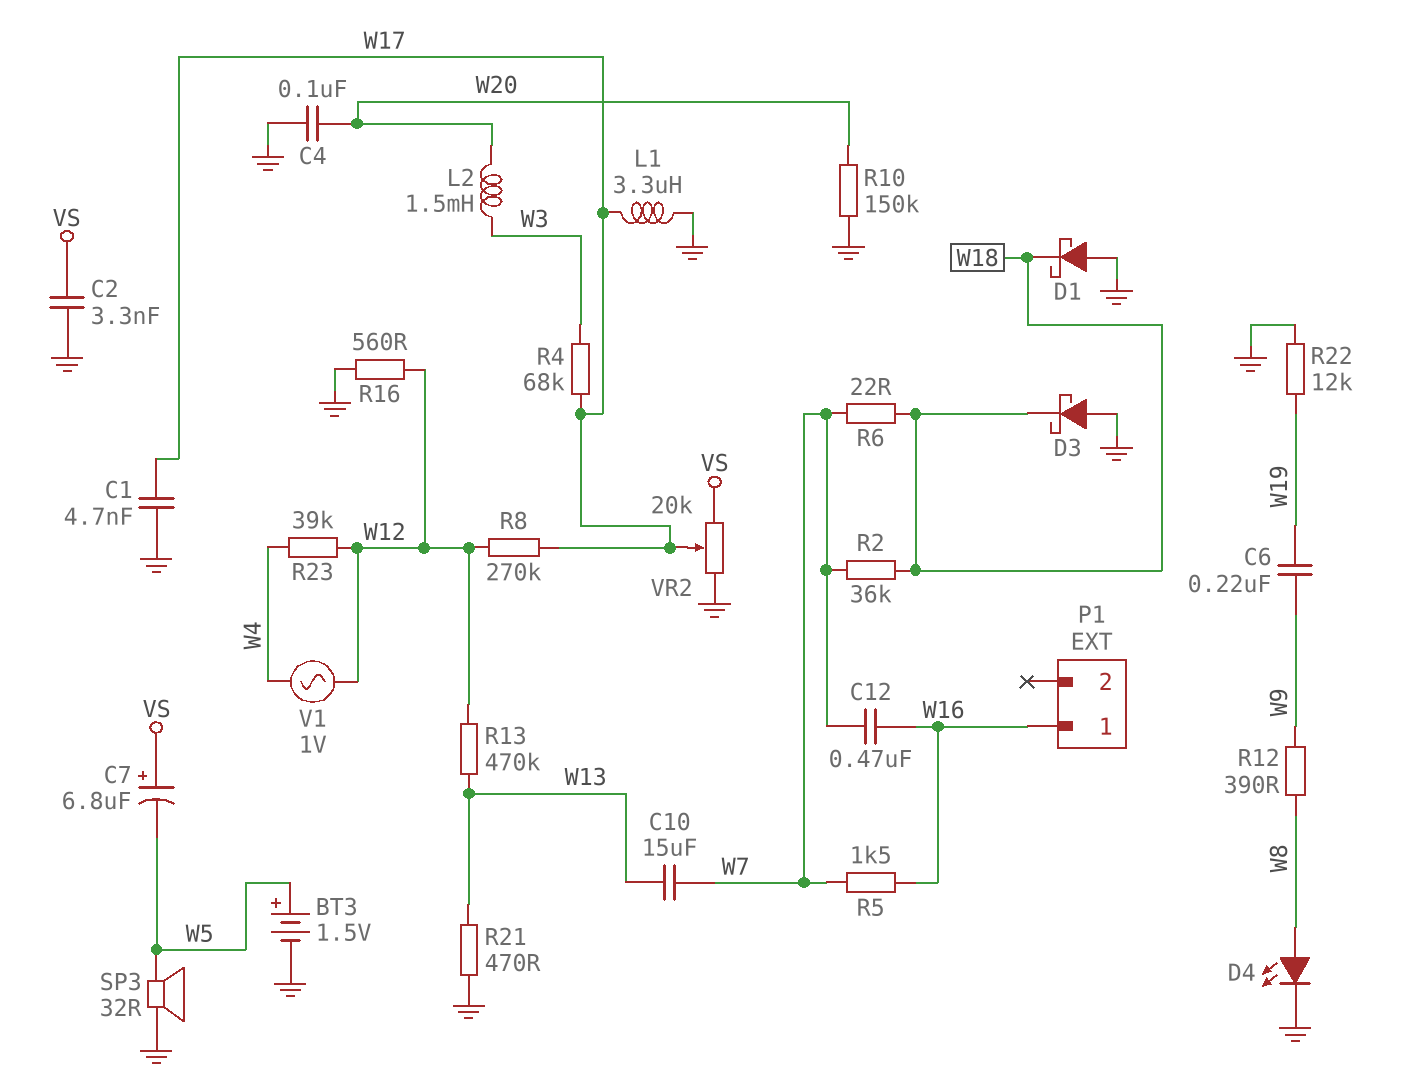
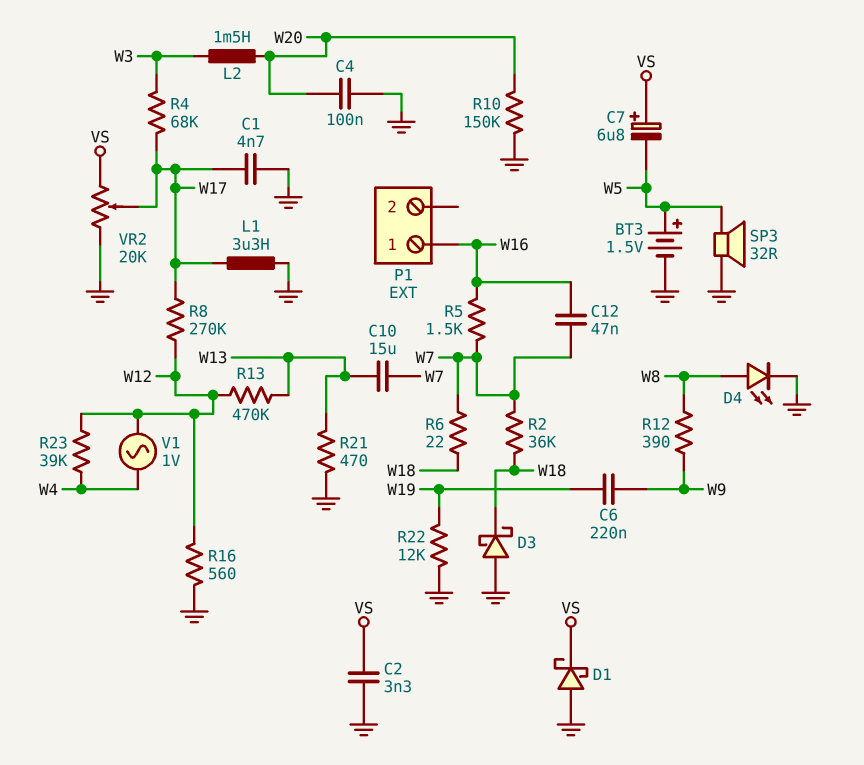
C12: 470nF (W7, W16) -> 47nF (W7, W16)
D1: schottky (A GND, K W18) -> schottky (A GND, K VS)

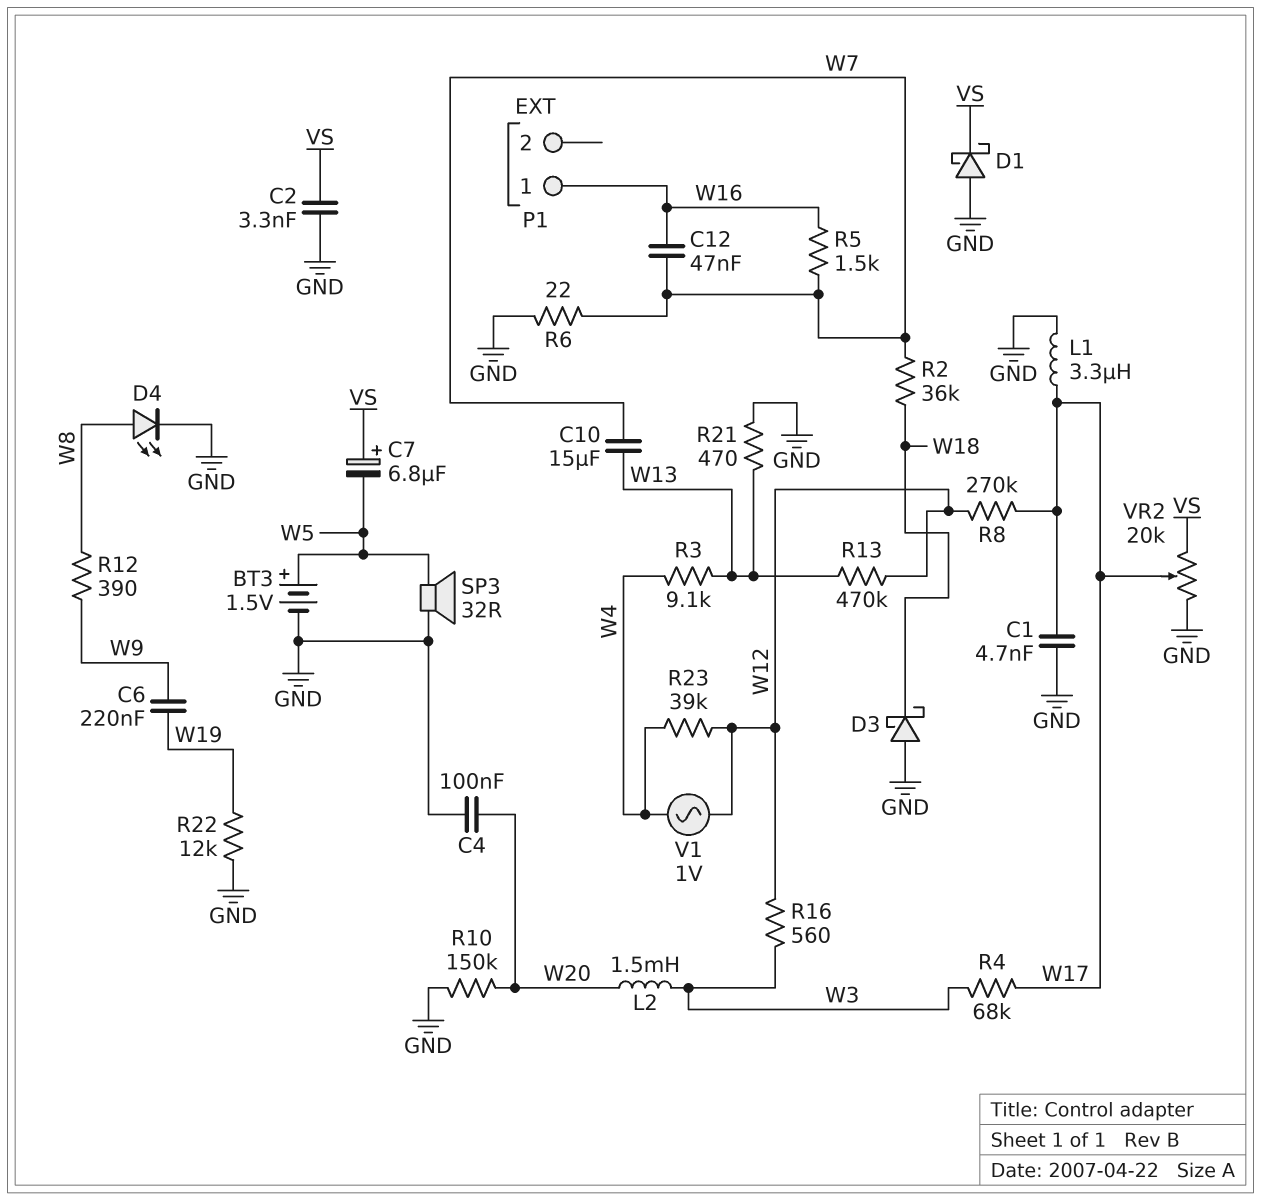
R3: none -> 9.1k (W4, W13)
R6: 22 (W7, W18) -> 22 (GND, W7)
R16: 560 (GND, W12) -> 560 (W3, W12)

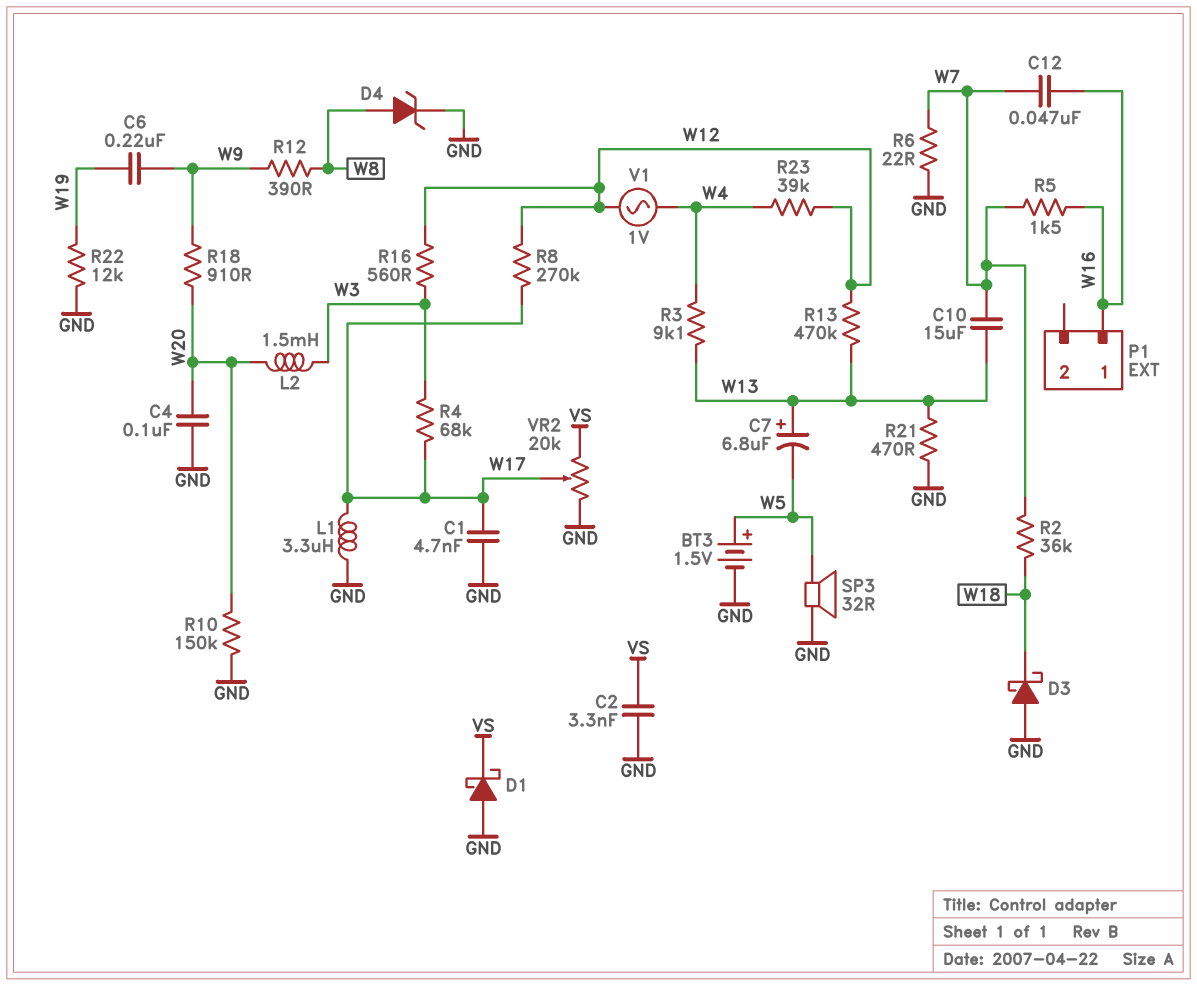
C7: 6.8uF (plus VS, minus W5) -> 6.8uF (plus W13, minus W5)
D4: LED (A W8, K GND) -> zener (A W8, K GND)
R18: none -> 910 (W9, W20)

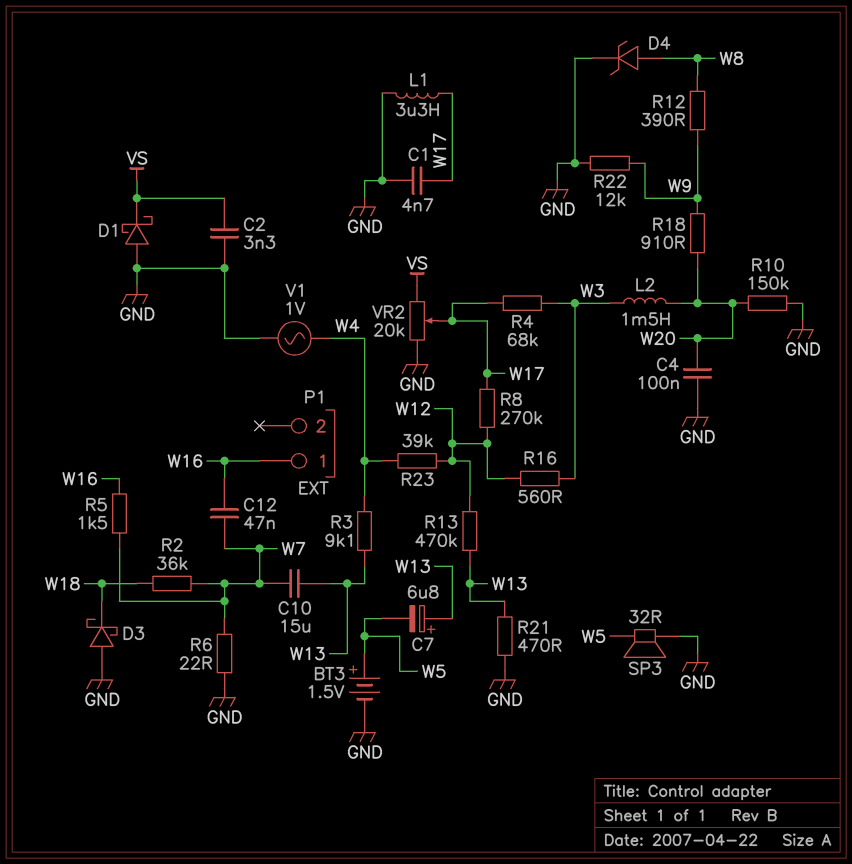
C6: 220nF (W9, W19) -> none
R22: 12k (GND, W19) -> 12k (GND, W9)
V1: AC 1V (W4, W12) -> AC 1V (GND, W4)

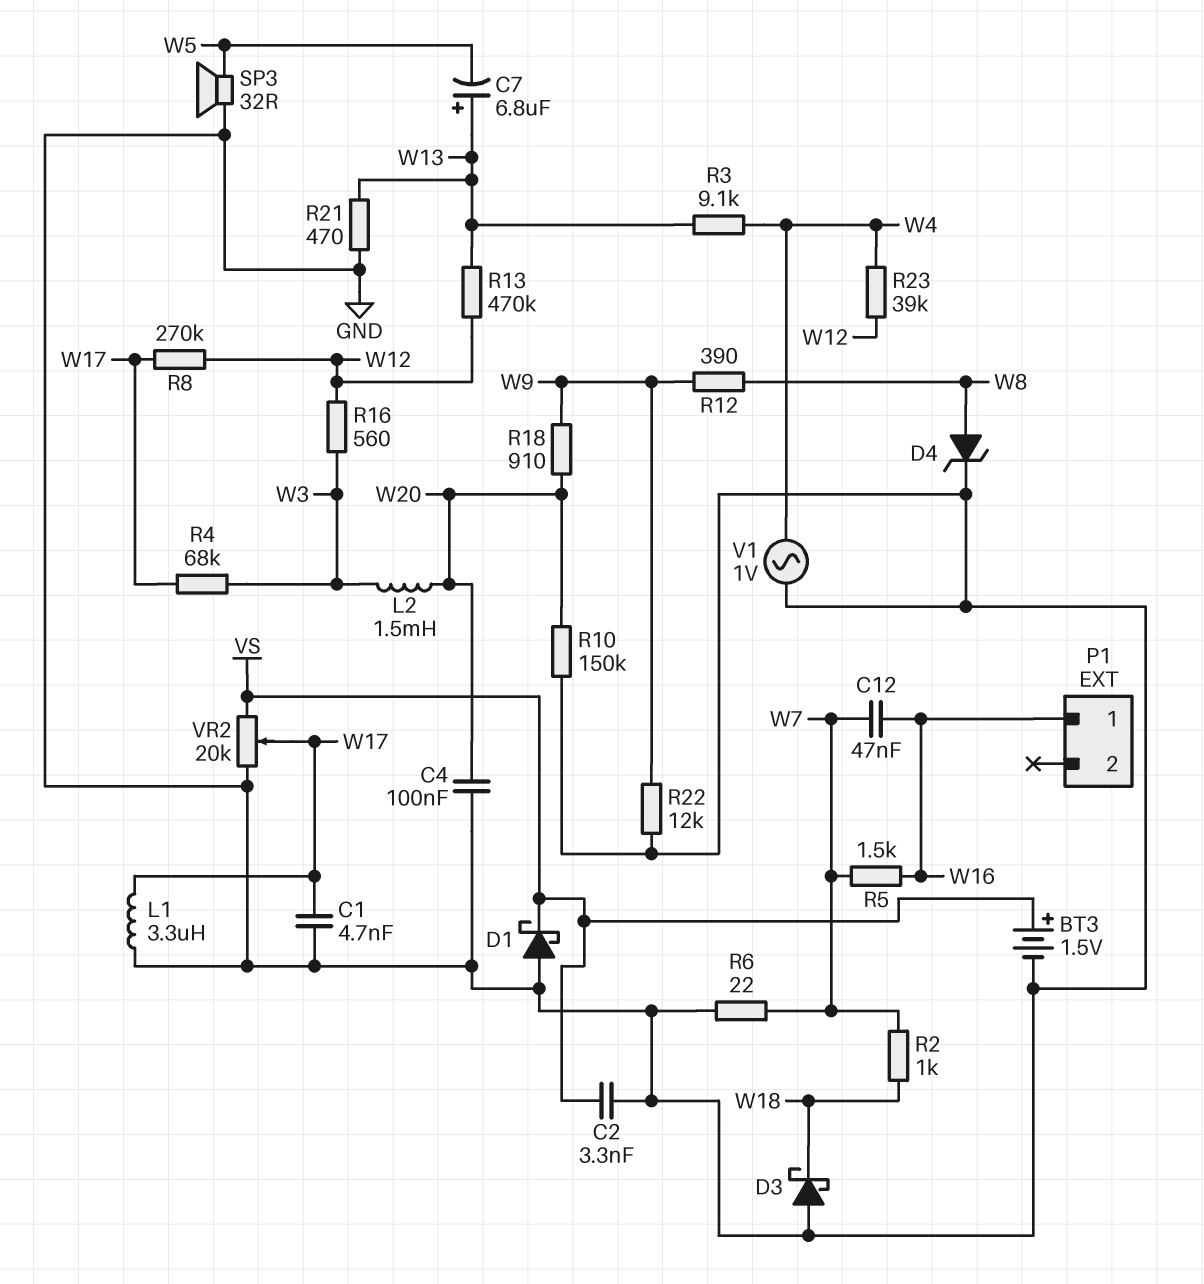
BT3: 1.5V (plus W5, minus GND) -> 1.5V (plus VS, minus GND)
C10: 15uF (W7, W13) -> none
R2: 36k (W7, W18) -> 1k (W7, W18)

